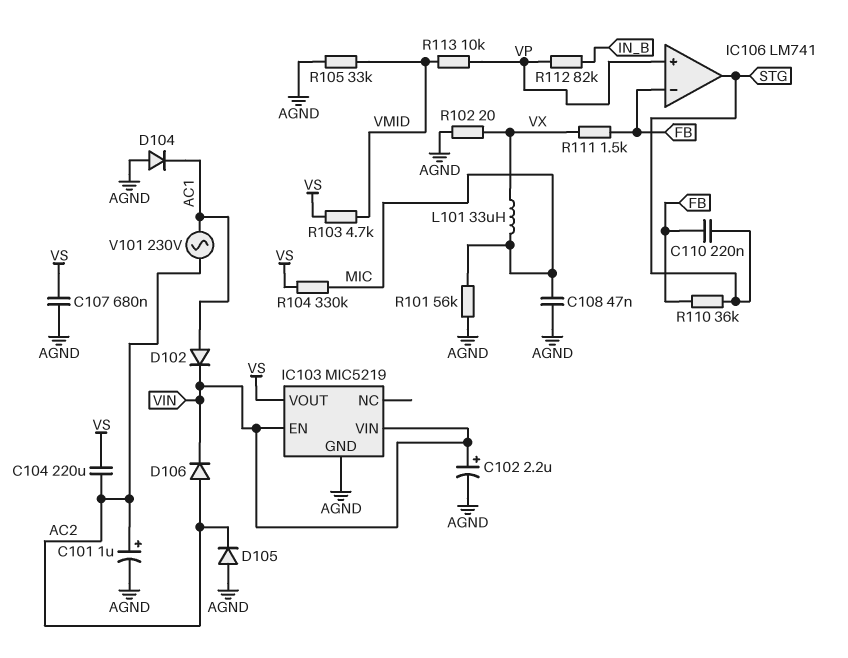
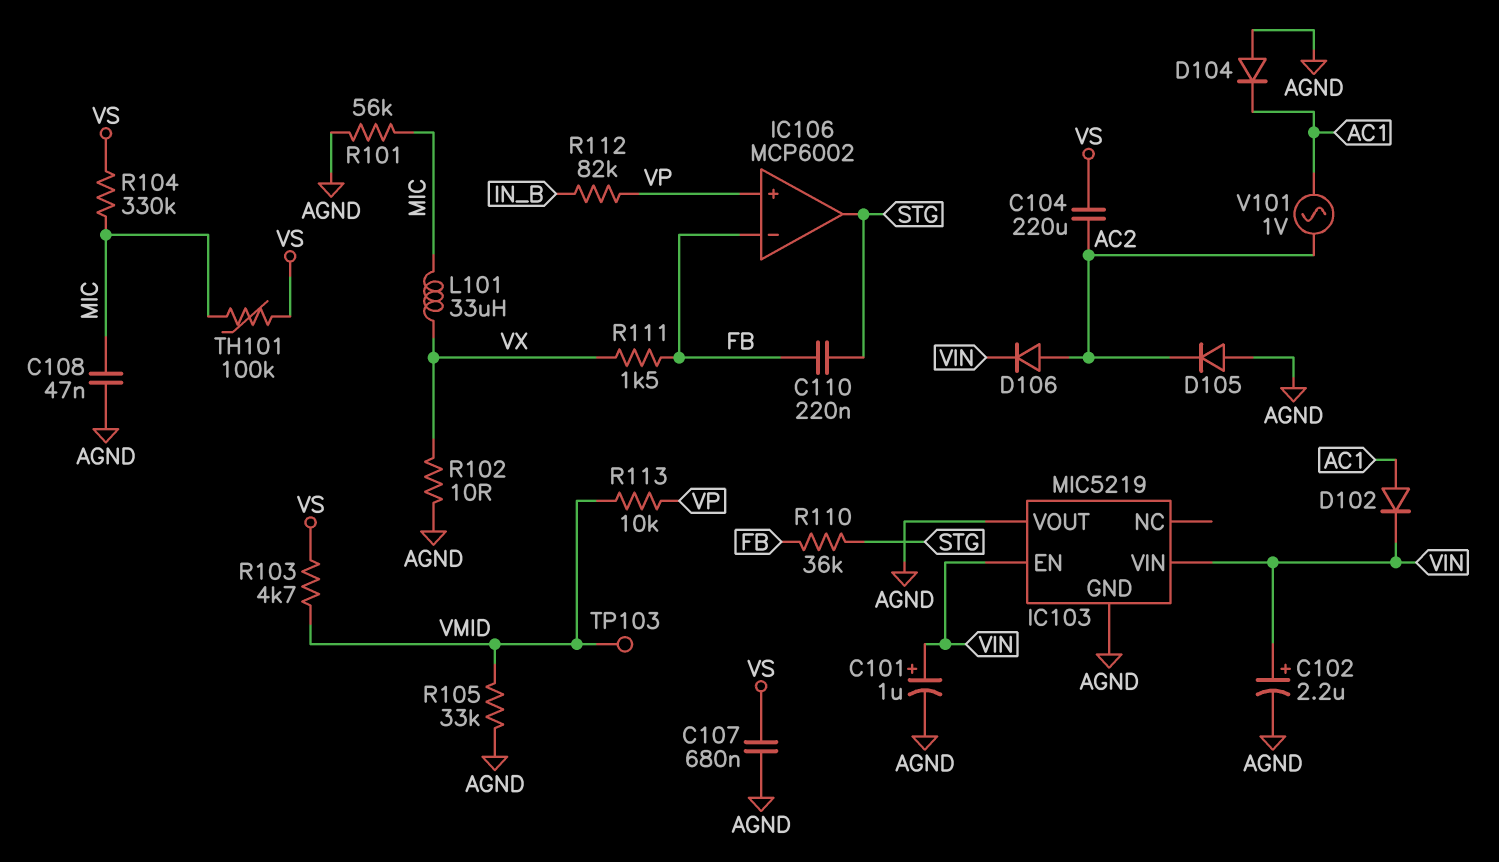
C101: 1uF (plus AC2, minus AGND) -> 1uF (plus VIN, minus AGND)
IC103 pin VOUT: VS -> AGND
IC106: LM741 -> MCP6002
R102: 20 (AGND, VX) -> 10 (AGND, VX)
TH101: none -> 100k (MIC, VS)
TP103: none -> test point (VMID)
V101: AC 230V (AC1, AC2) -> AC 1V (AC1, AC2)

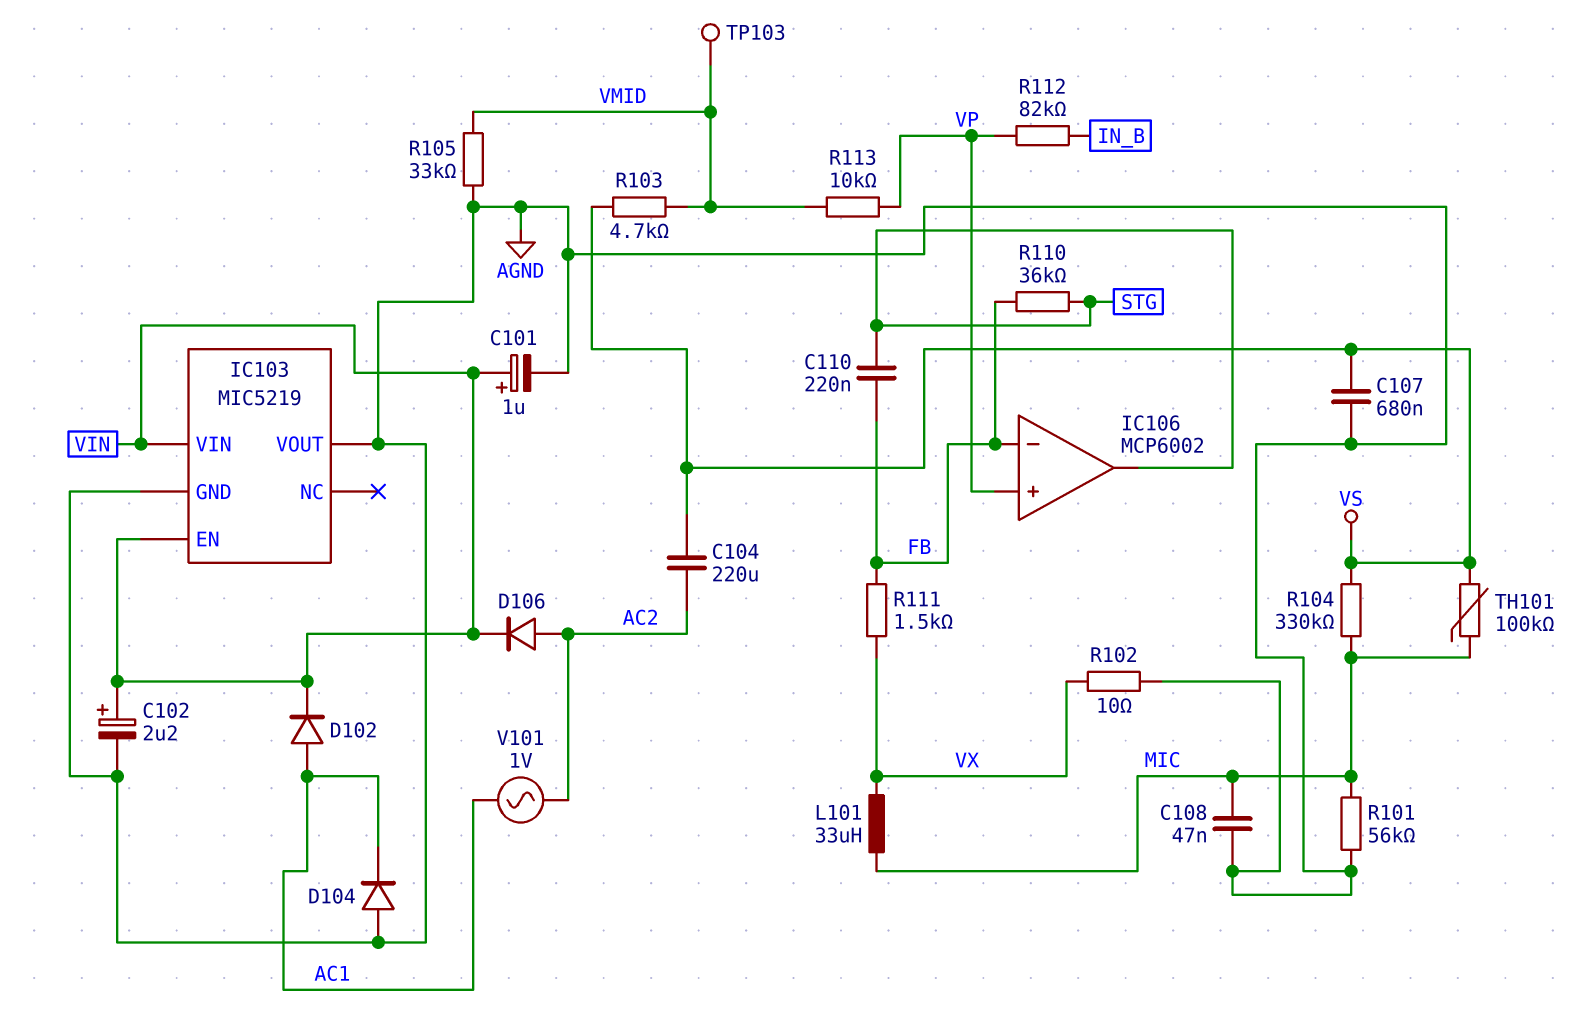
D105: diode (A AGND, K AC2) -> none

